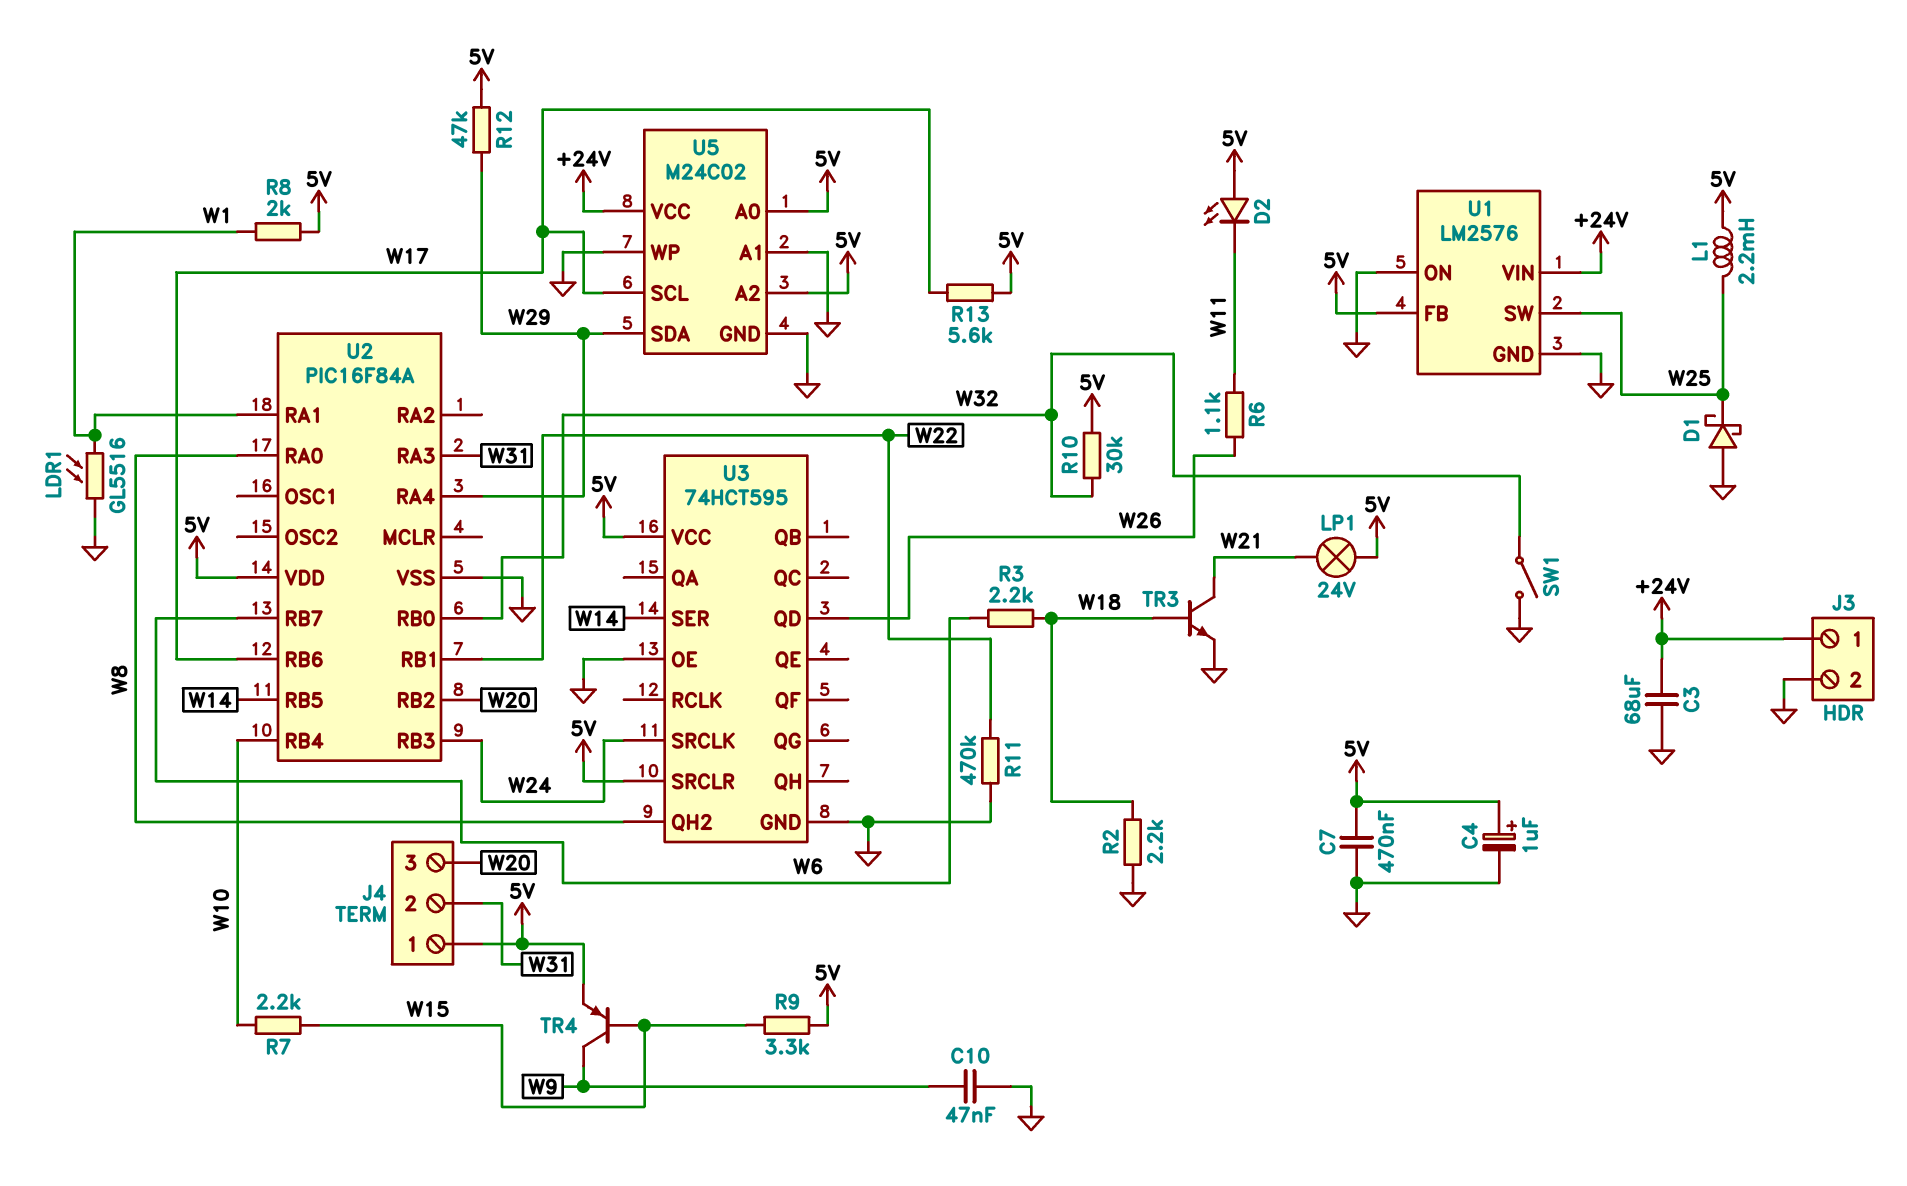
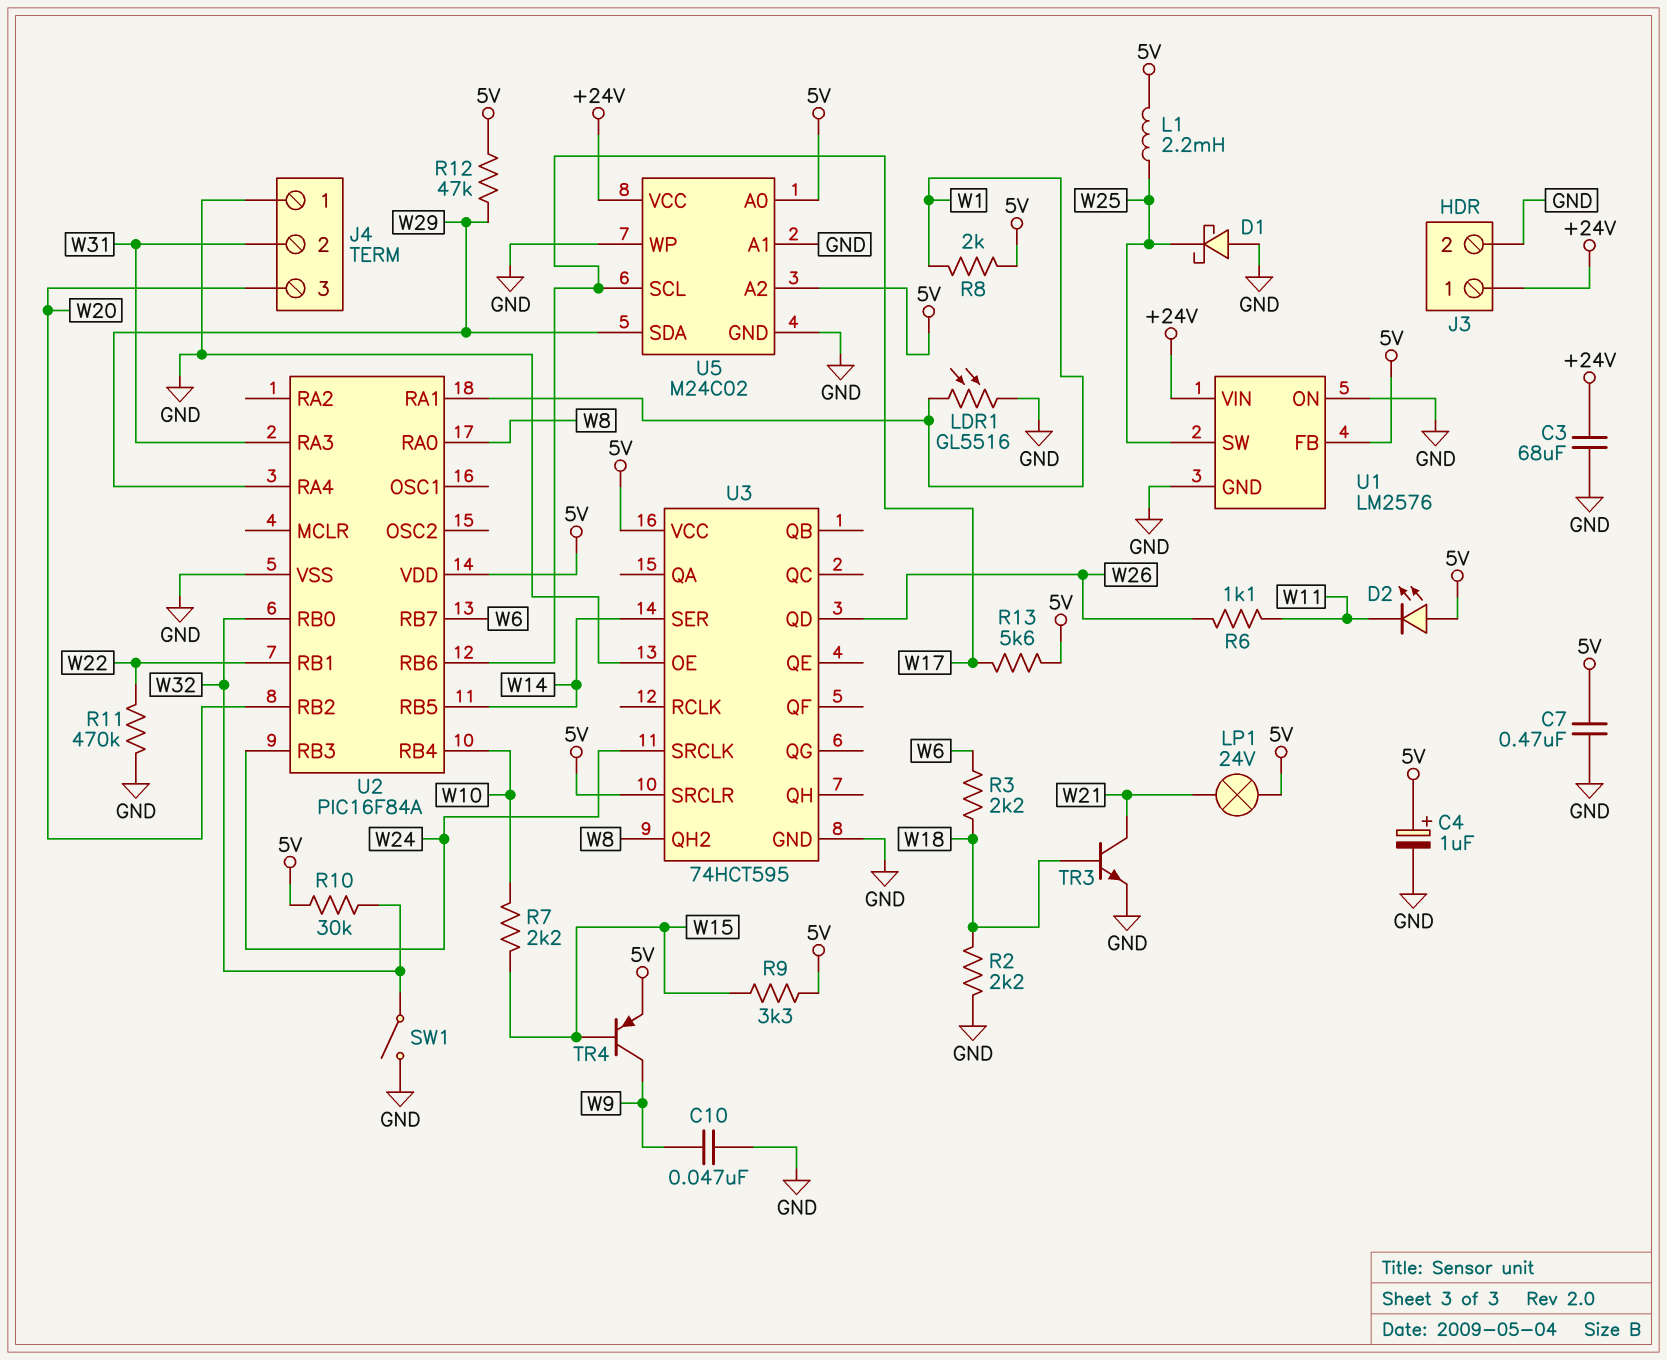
J4 pin 1: 5V -> GND

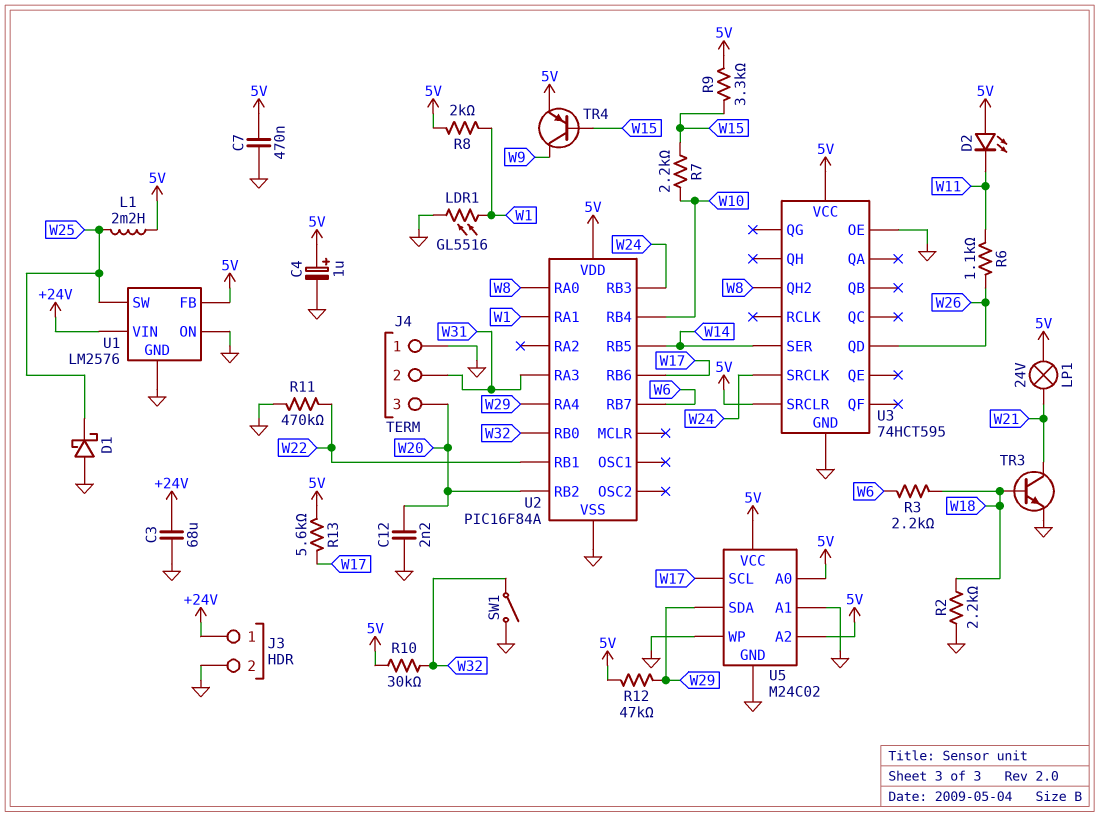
C10: 47nF (GND, W9) -> none
C12: none -> 2.2nF (GND, W20)
U5 pin VCC: +24V -> 5V

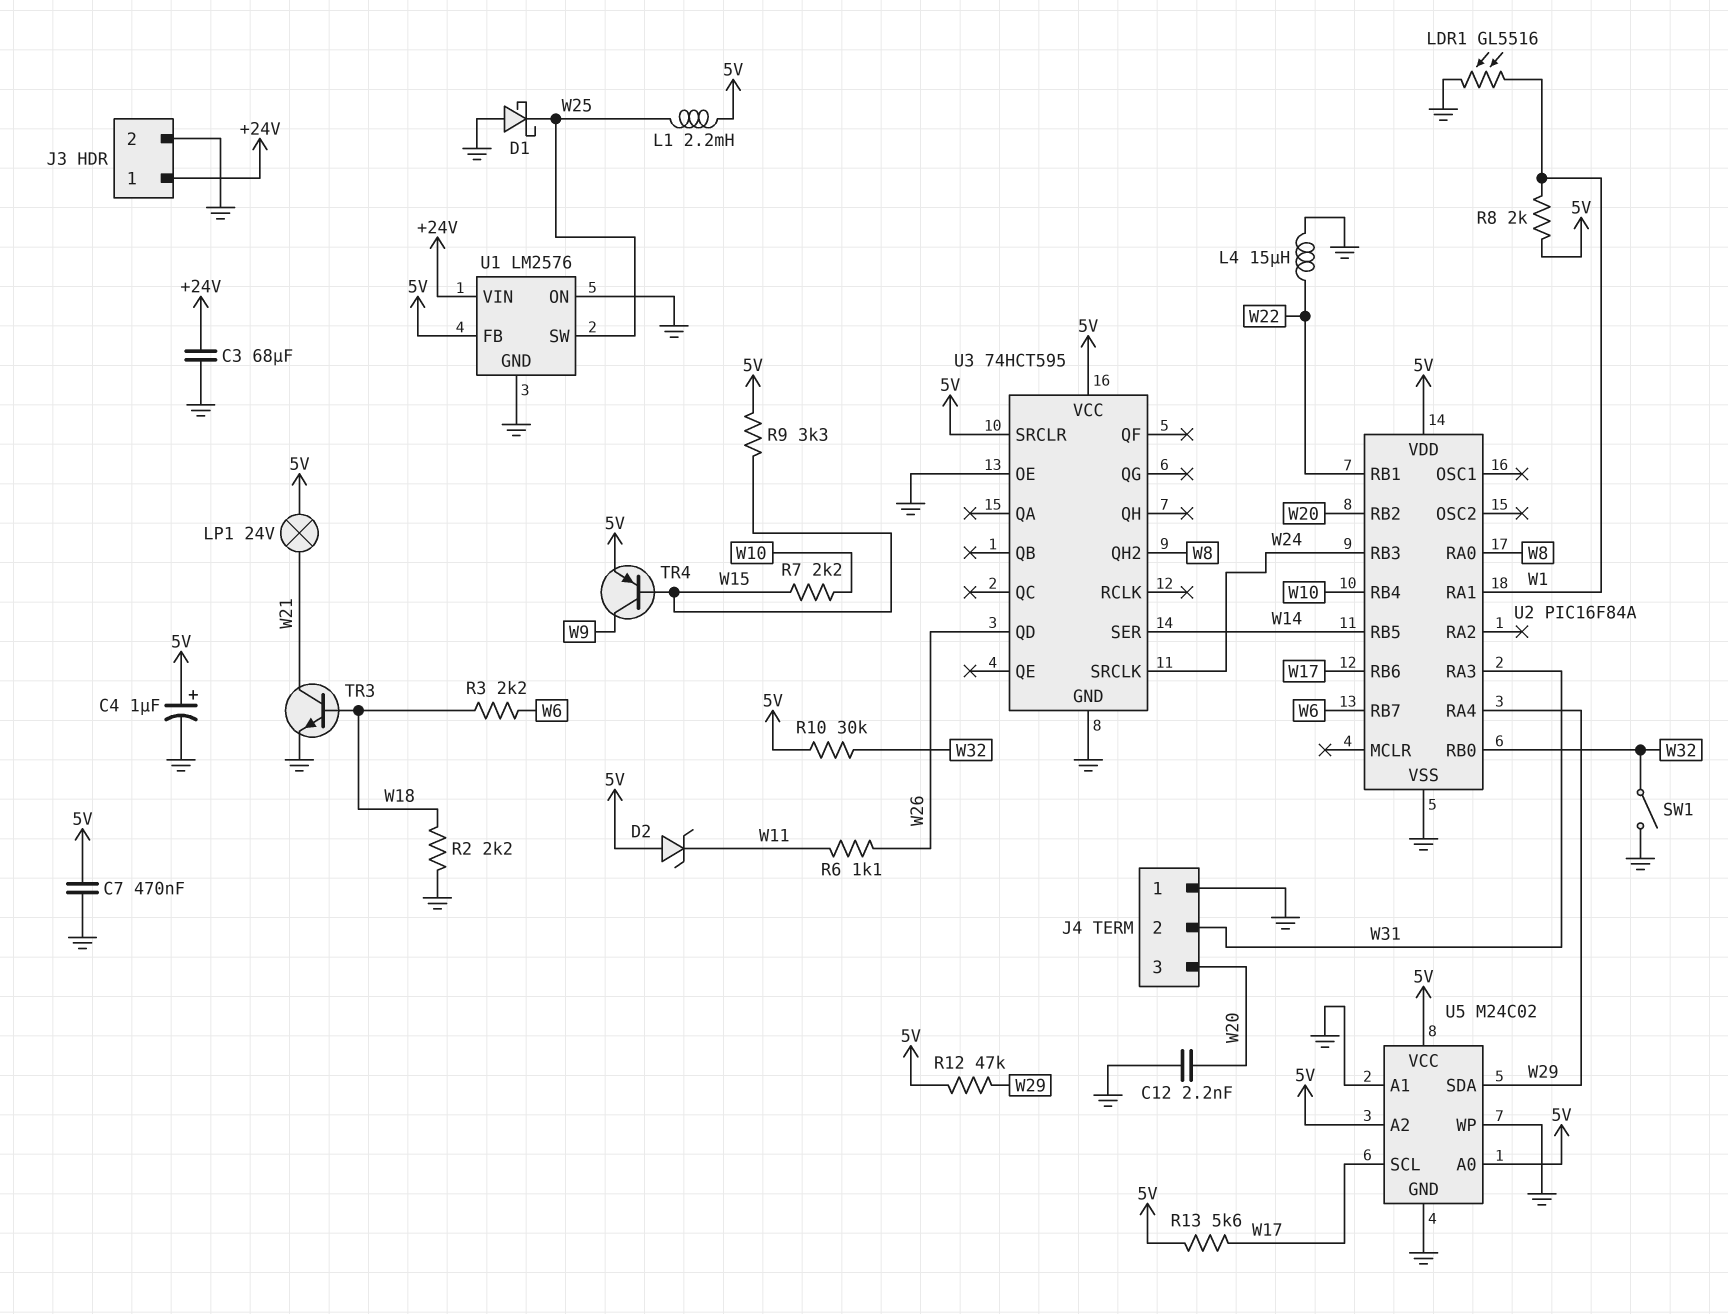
D2: LED (A 5V, K W11) -> zener (A 5V, K W11)
L4: none -> 15uH (GND, W22)
R11: 470k (GND, W22) -> none

